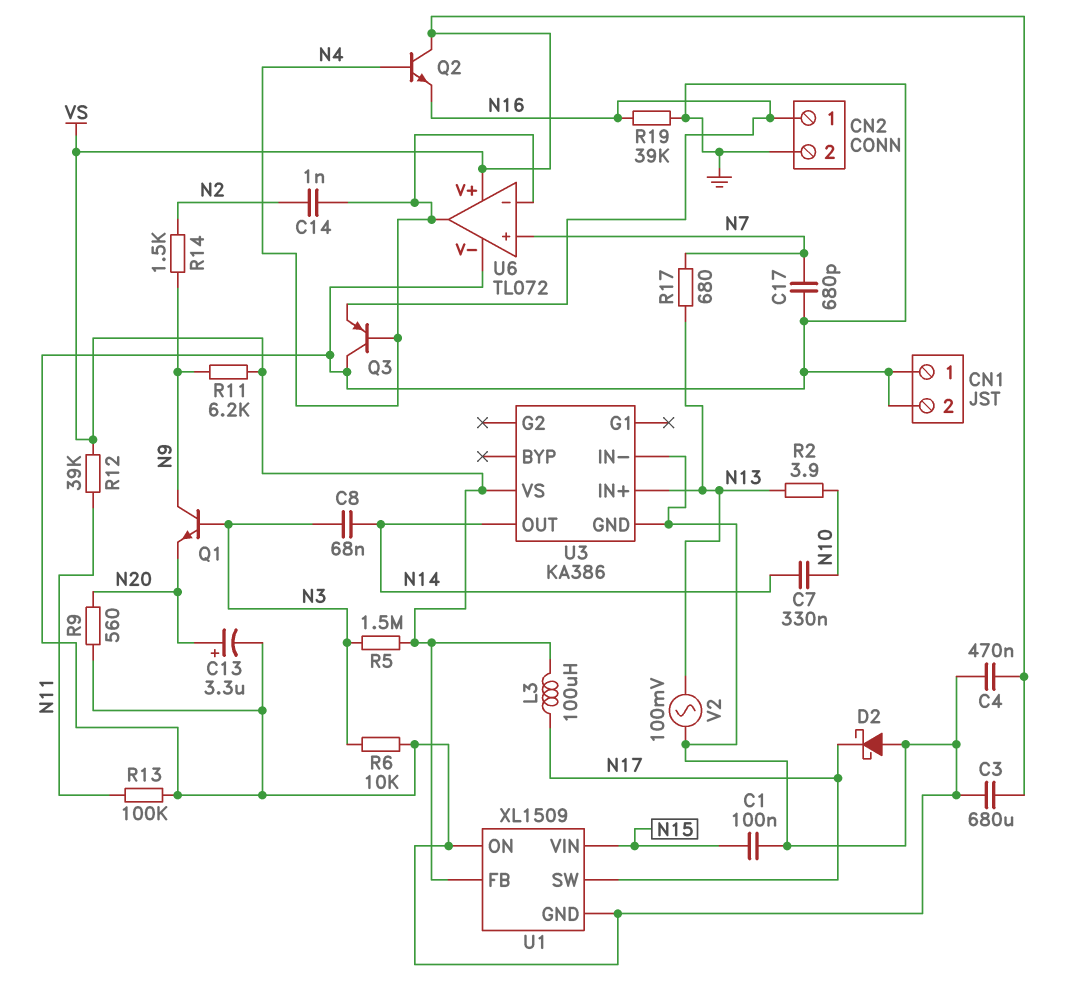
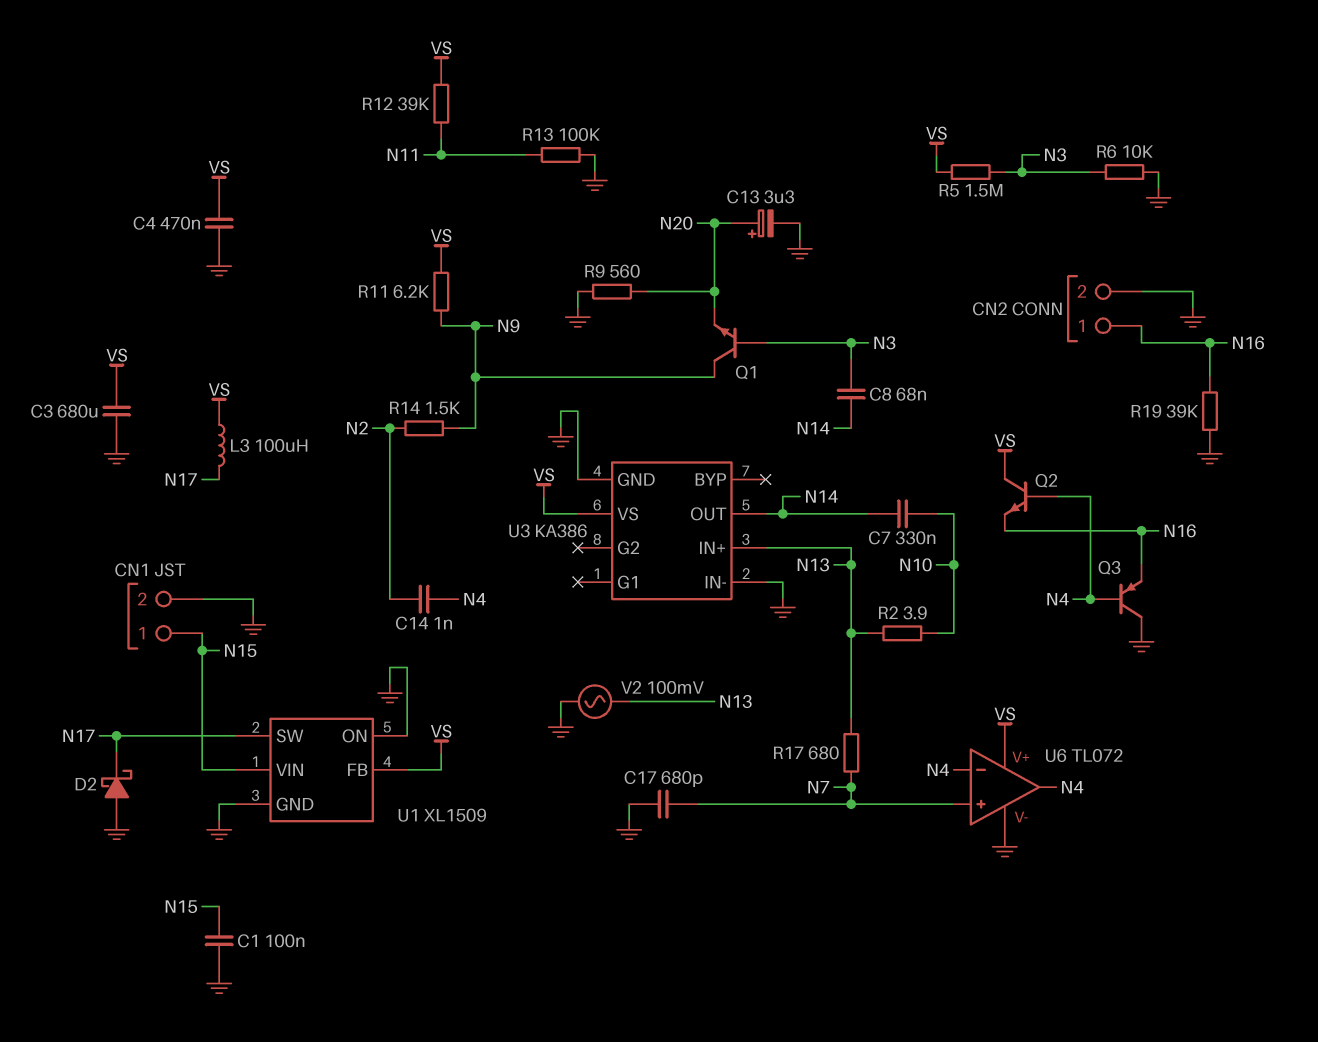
CN1 pin 1: GND -> N15

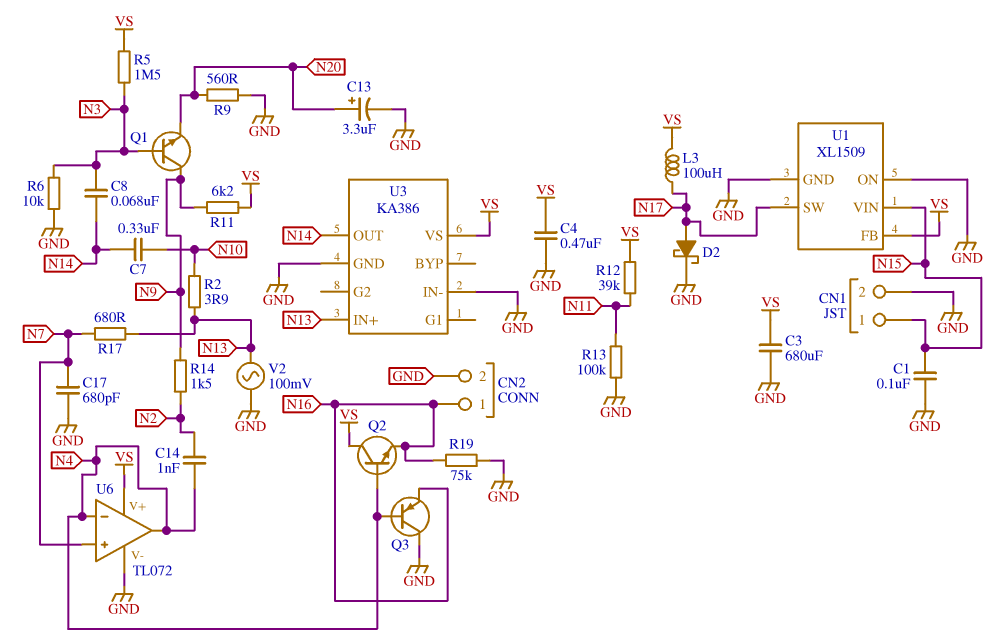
D2: schottky (A GND, K N17) -> schottky (A N17, K GND)
R19: 39k (GND, N16) -> 75k (GND, N16)

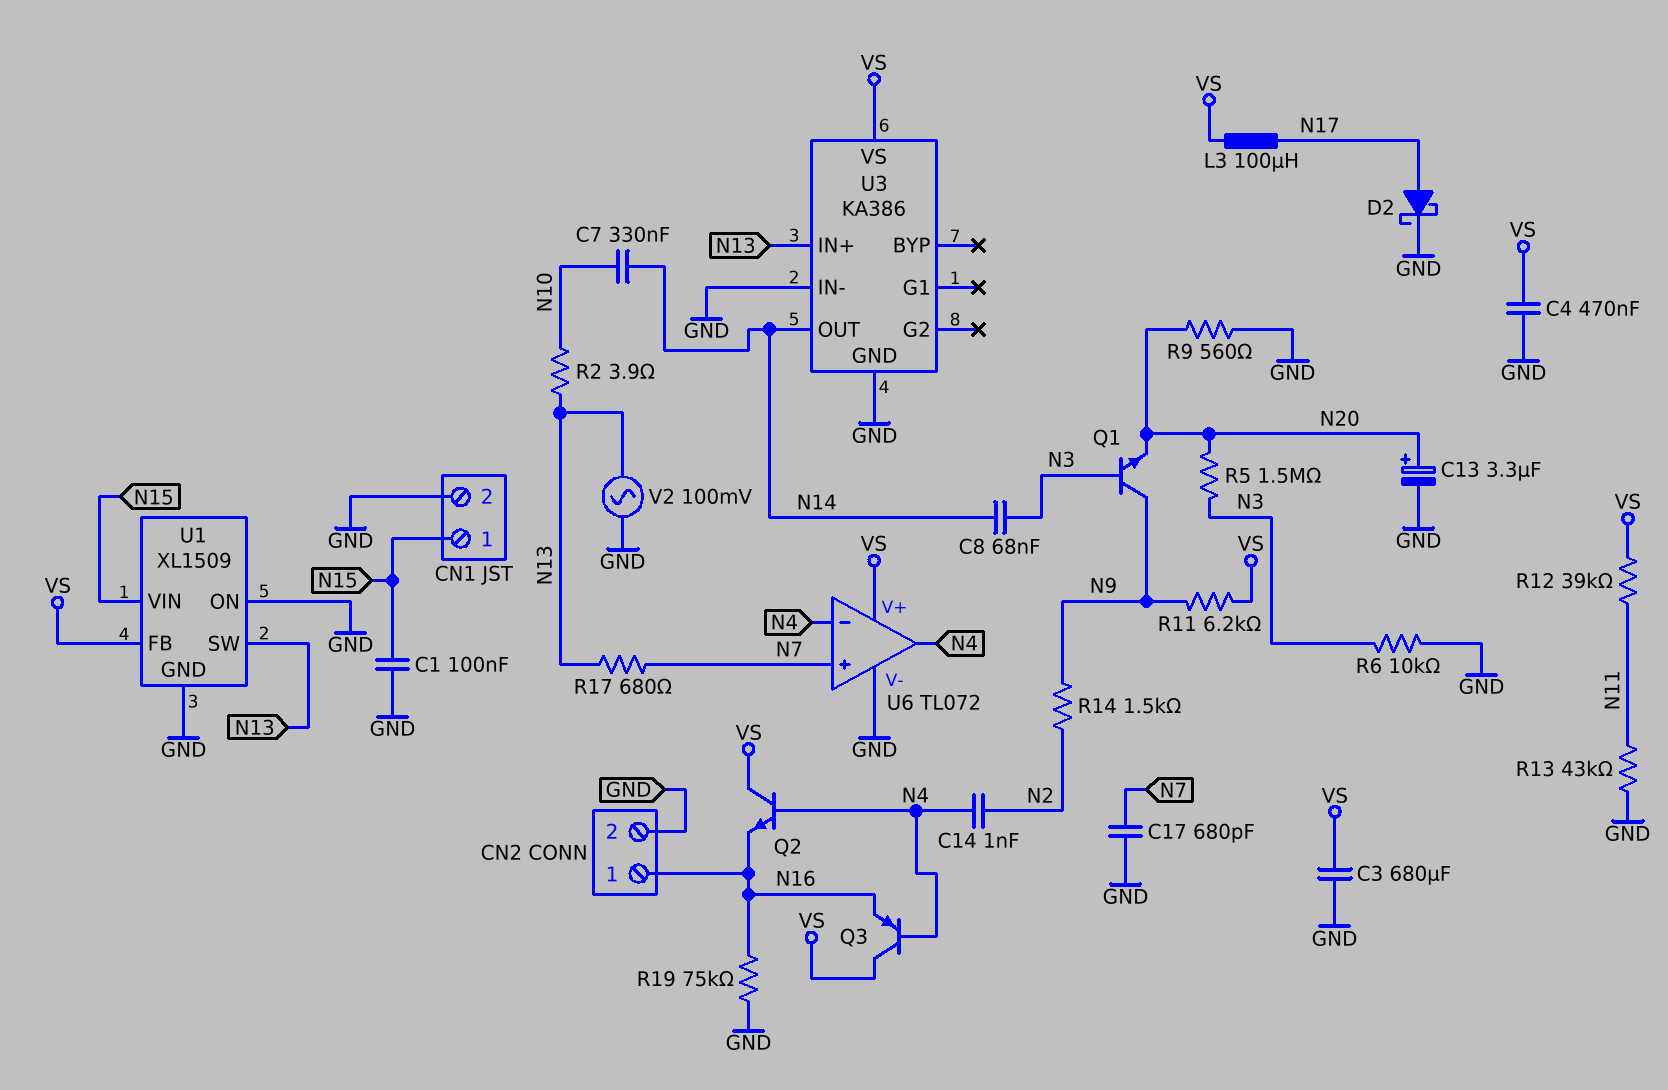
Q3: PNP (B N4, C GND, E N16) -> PNP (B N4, C VS, E N16)
R5: 1.5M (N3, VS) -> 1.5M (N3, N20)
R13: 100k (GND, N11) -> 43k (GND, N11)
U1 pin SW: N17 -> N13

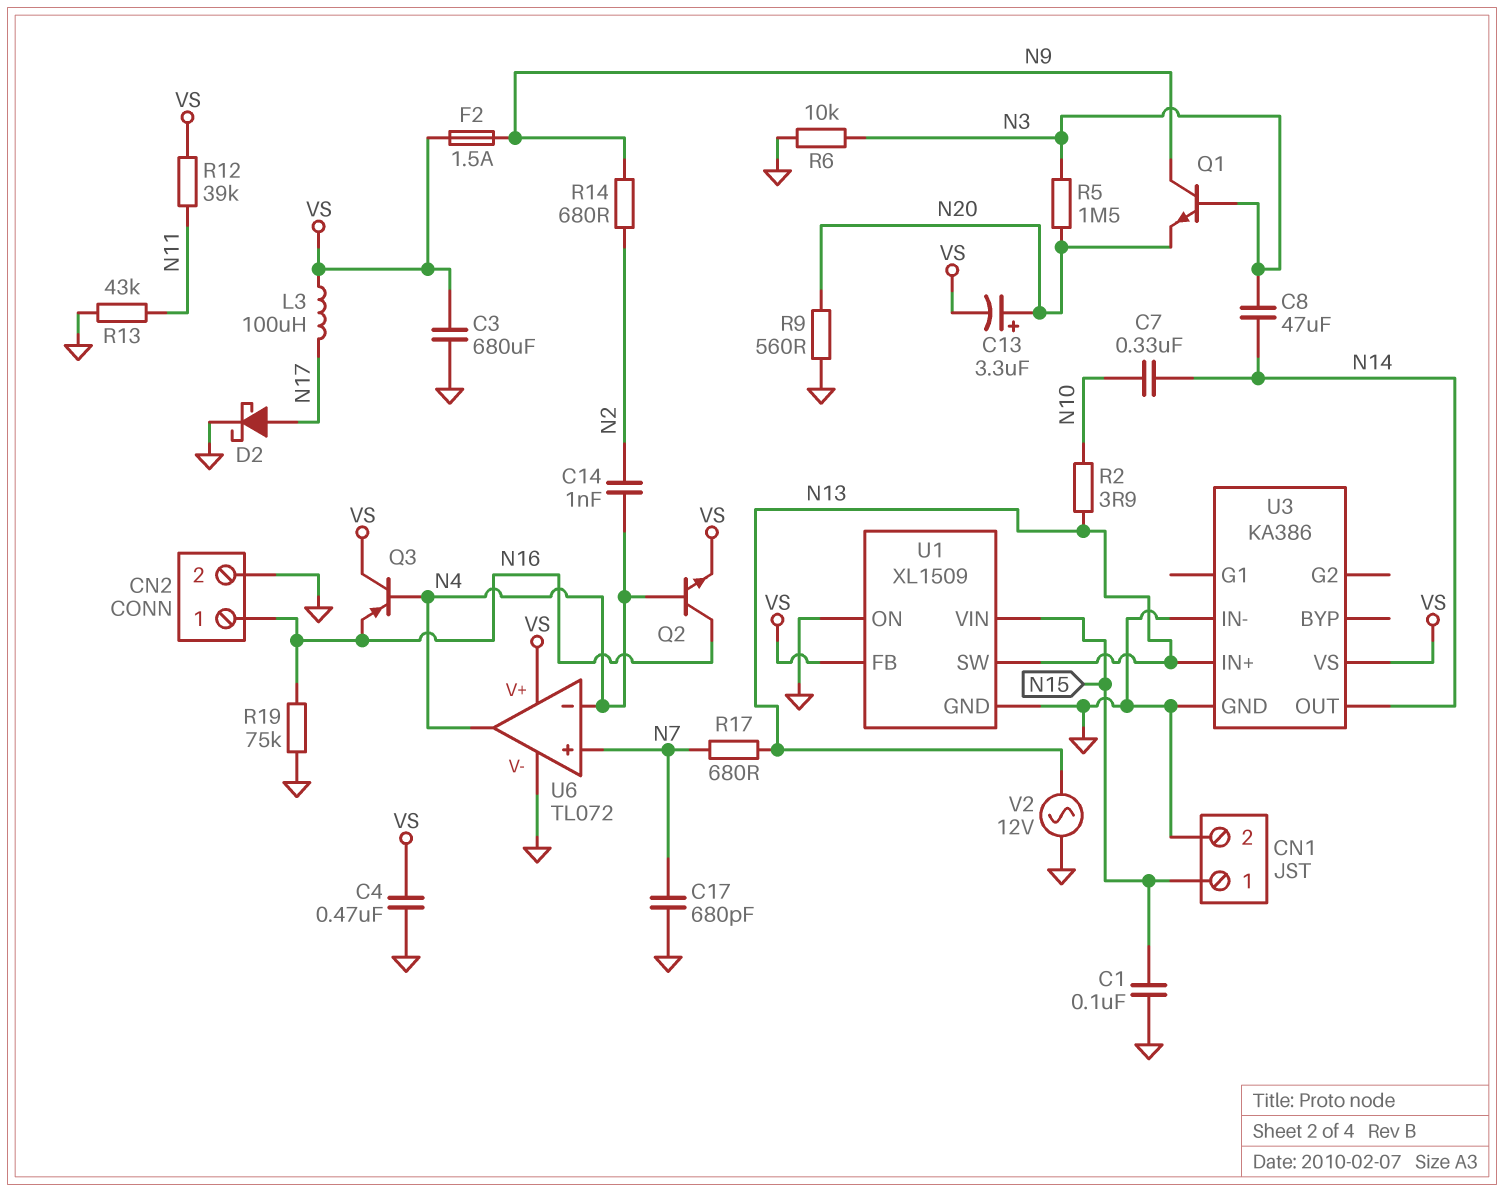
C8: 68nF (N3, N14) -> 47uF (N3, N14)
C13: 3.3uF (plus N20, minus GND) -> 3.3uF (plus N20, minus VS)
F2: none -> 1.5A (N9, VS)
Q2: NPN (B N4, C VS, E N16) -> NPN (B N4, C N16, E VS)
R11: 6.2k (N9, VS) -> none
R14: 1.5k (N2, N9) -> 680 (N2, N9)
V2: AC 100mV (GND, N13) -> AC 12V (GND, N13)

